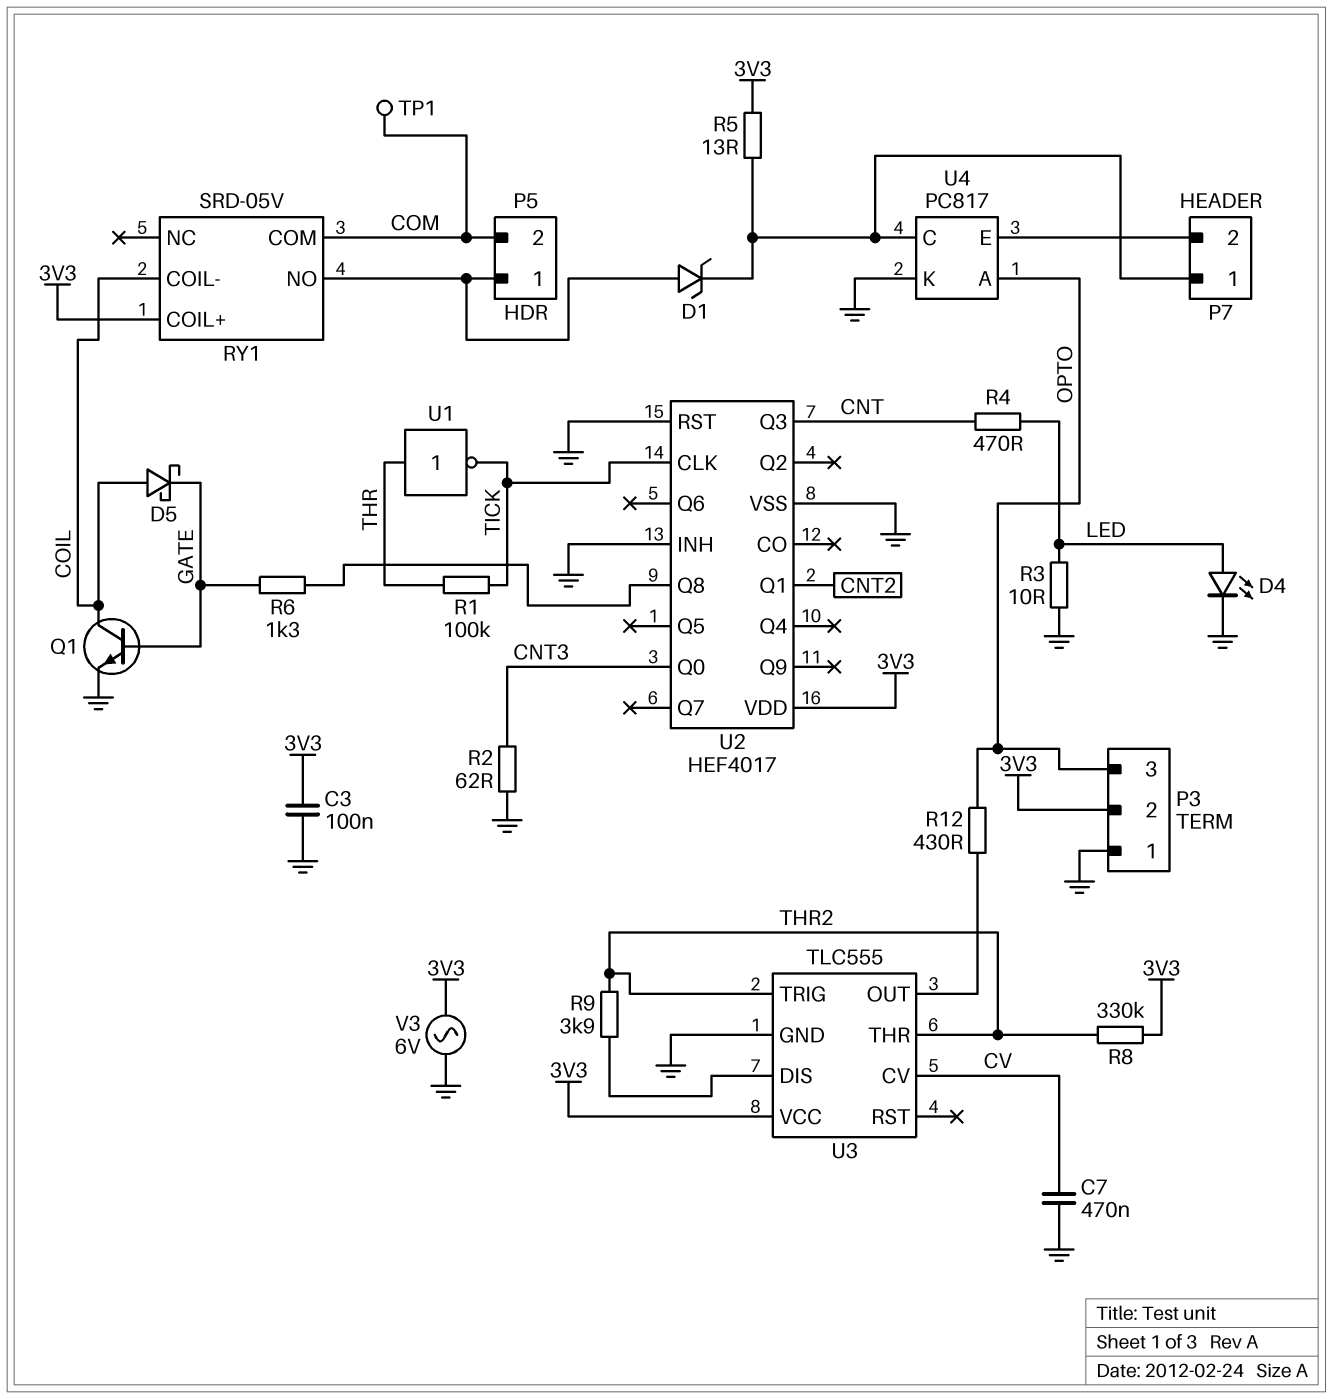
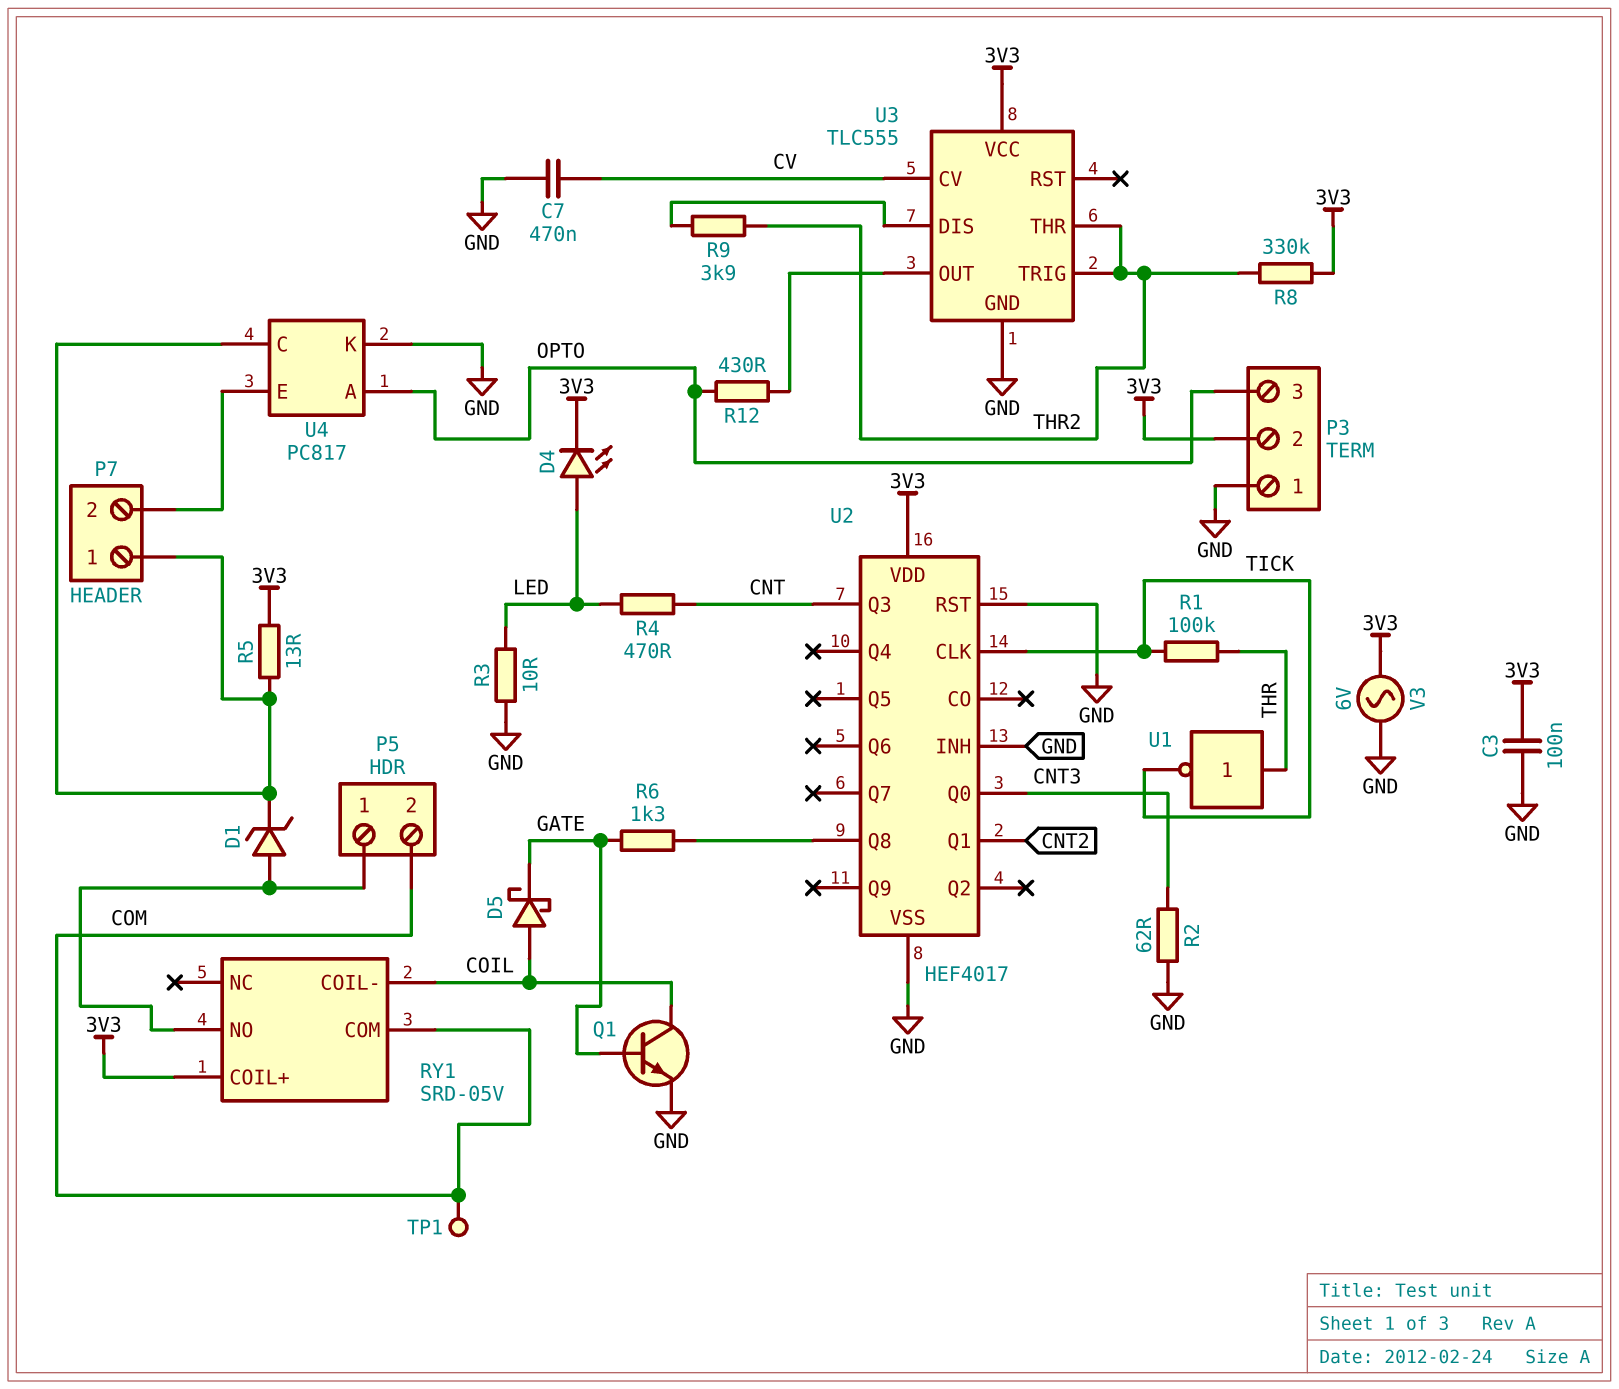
D4: LED (A LED, K GND) -> LED (A LED, K 3V3)

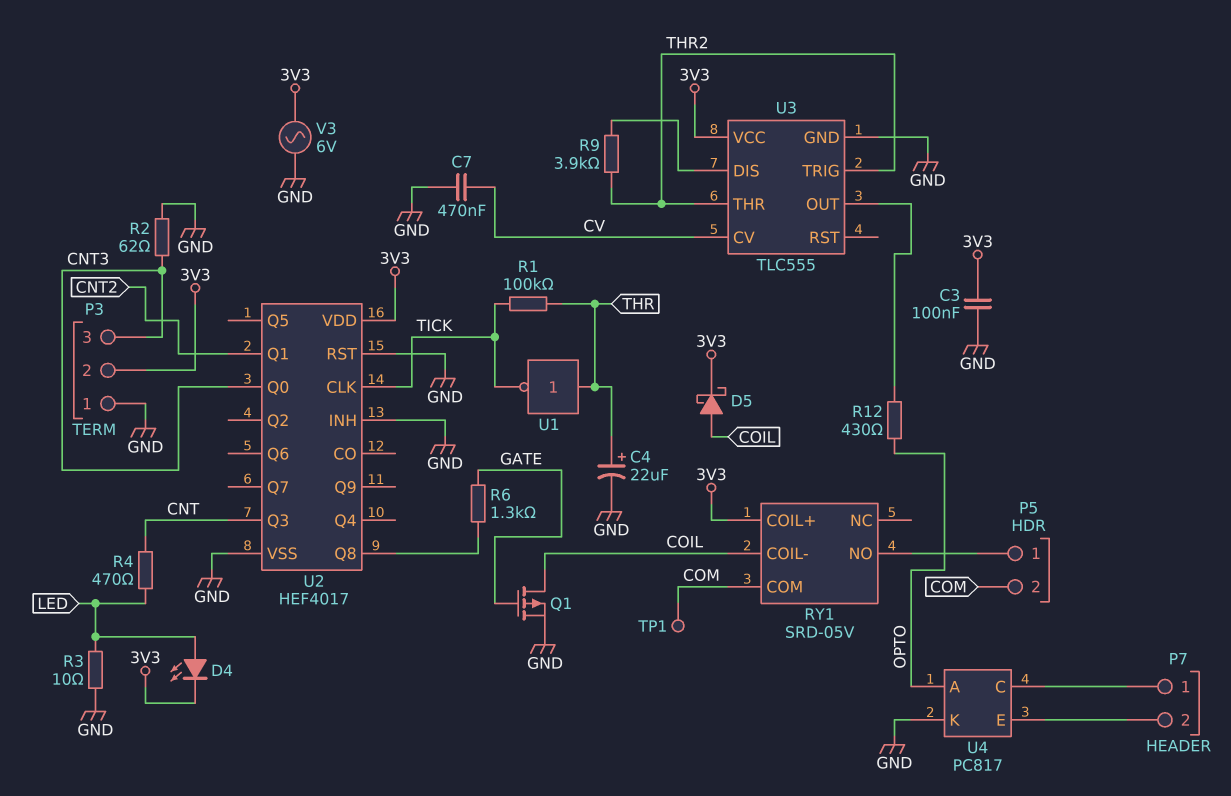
C4: none -> 22uF (plus THR, minus GND)
D1: zener (A P5/1, K P7/1) -> none
D5: schottky (A COIL, K GATE) -> schottky (A COIL, K 3V3)
P3 pin 3: OPTO -> CNT3
Q1: NPN (B GATE, C COIL, E GND) -> PMOS (G GATE, D COIL, S GND)
R5: 13 (3V3, P7/1) -> none
R8: 330k (3V3, THR2) -> none

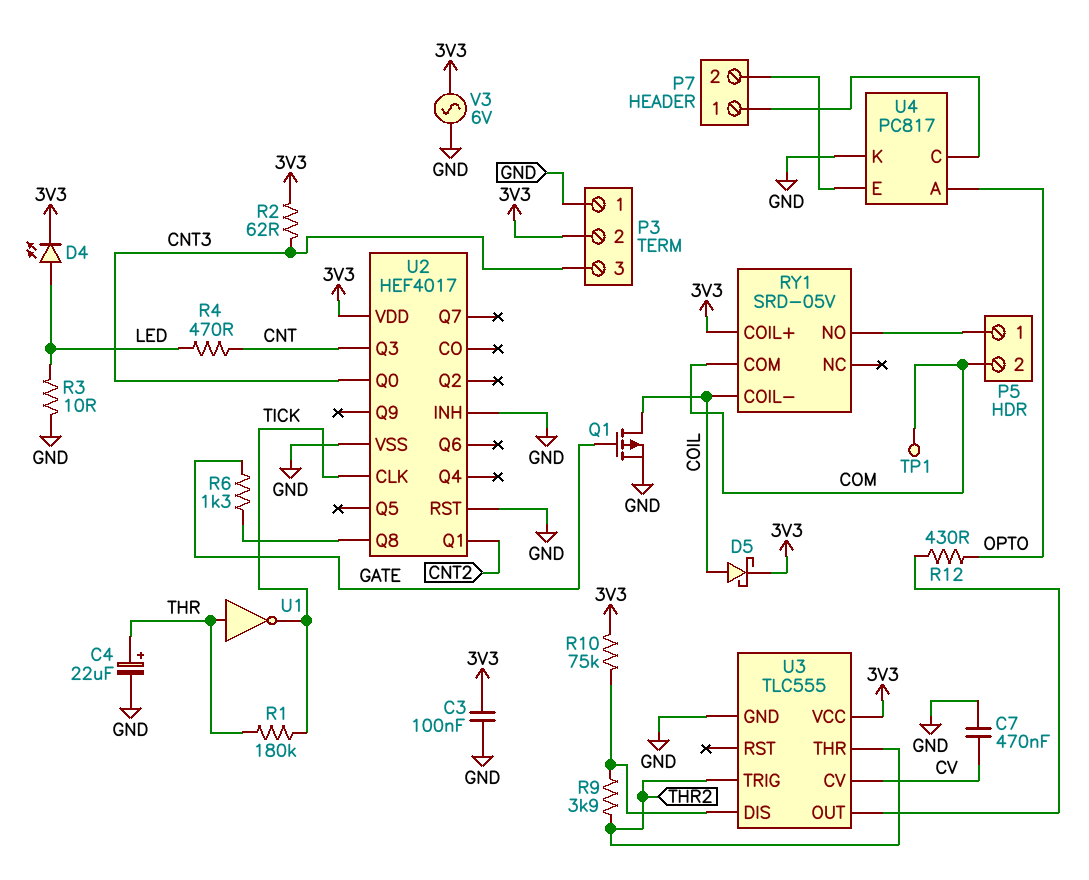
R1: 100k (THR, TICK) -> 180k (THR, TICK)
R2: 62 (CNT3, GND) -> 62 (3V3, CNT3)
R10: none -> 75k (3V3, U3/DIS)

